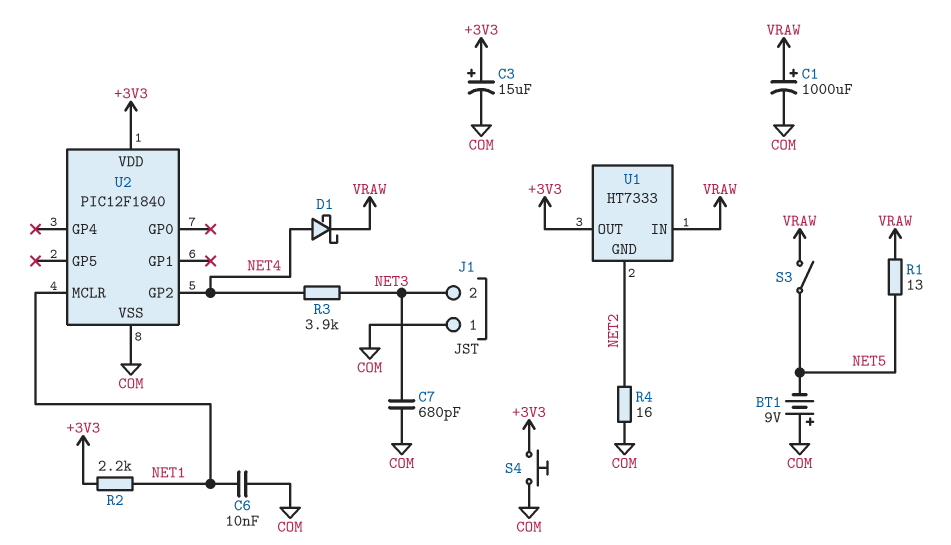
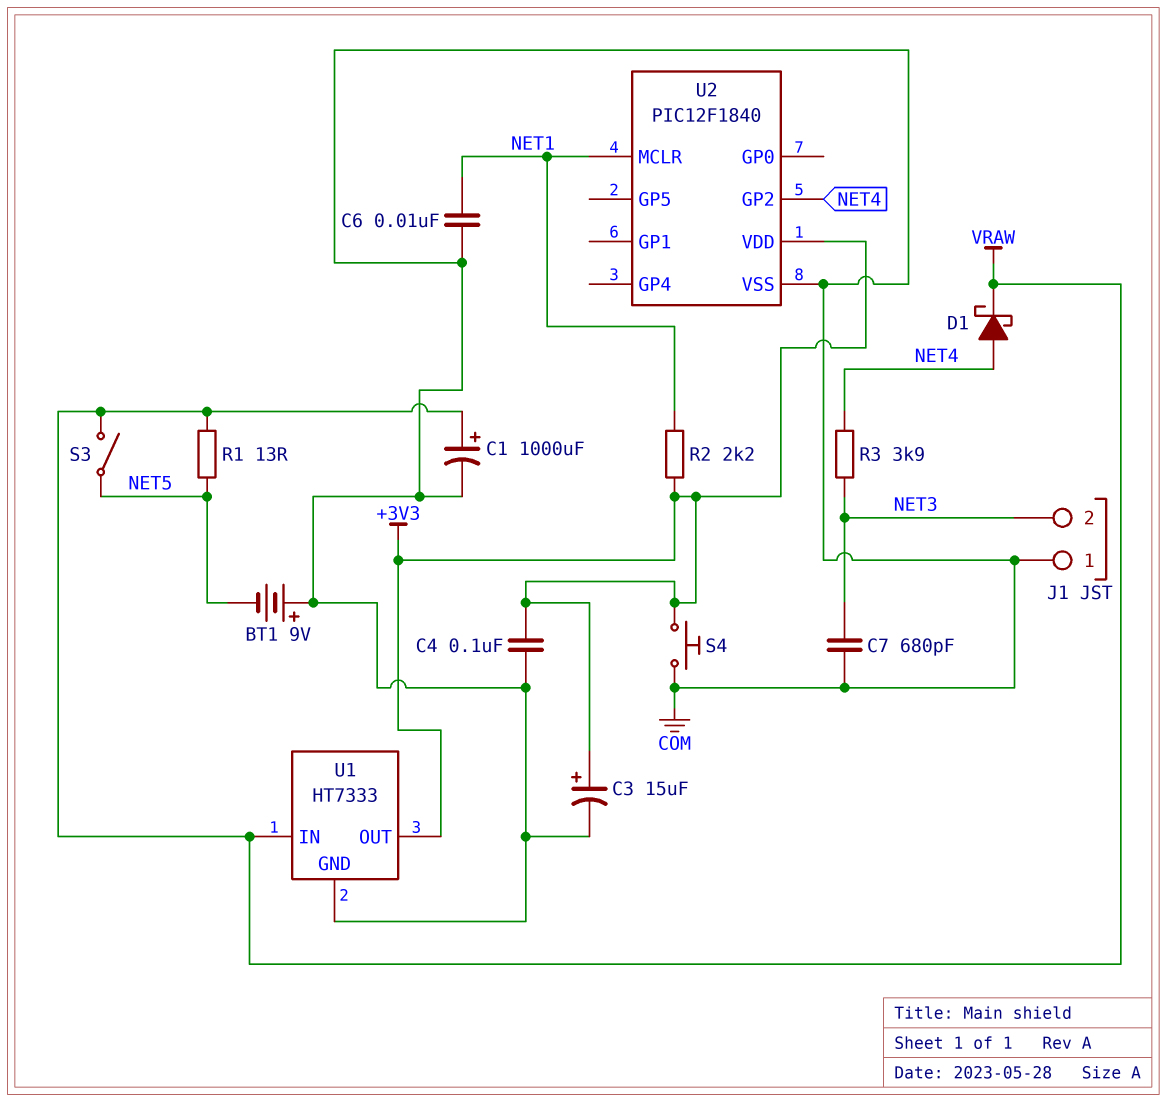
C4: none -> 100nF (+3V3, COM)
R4: 16 (COM, NET2) -> none
U1 pin GND: NET2 -> COM

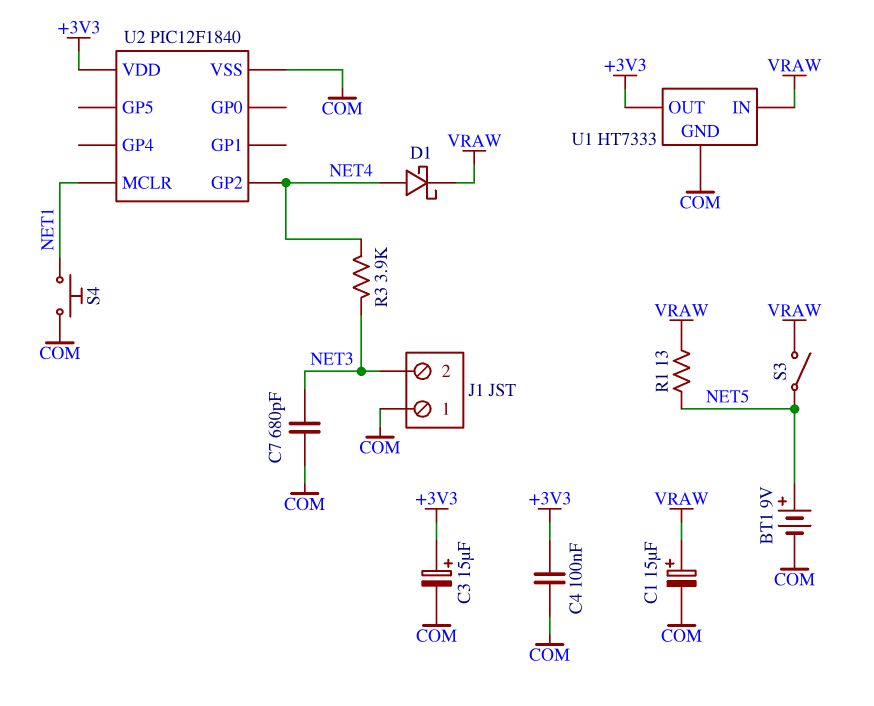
BT1: 9V (plus COM, minus NET5) -> 9V (plus NET5, minus COM)
C1: 1000uF (plus VRAW, minus COM) -> 15uF (plus VRAW, minus COM)
C6: 10nF (COM, NET1) -> none
R2: 2.2k (+3V3, NET1) -> none
S4: button (+3V3, COM) -> button (COM, NET1)

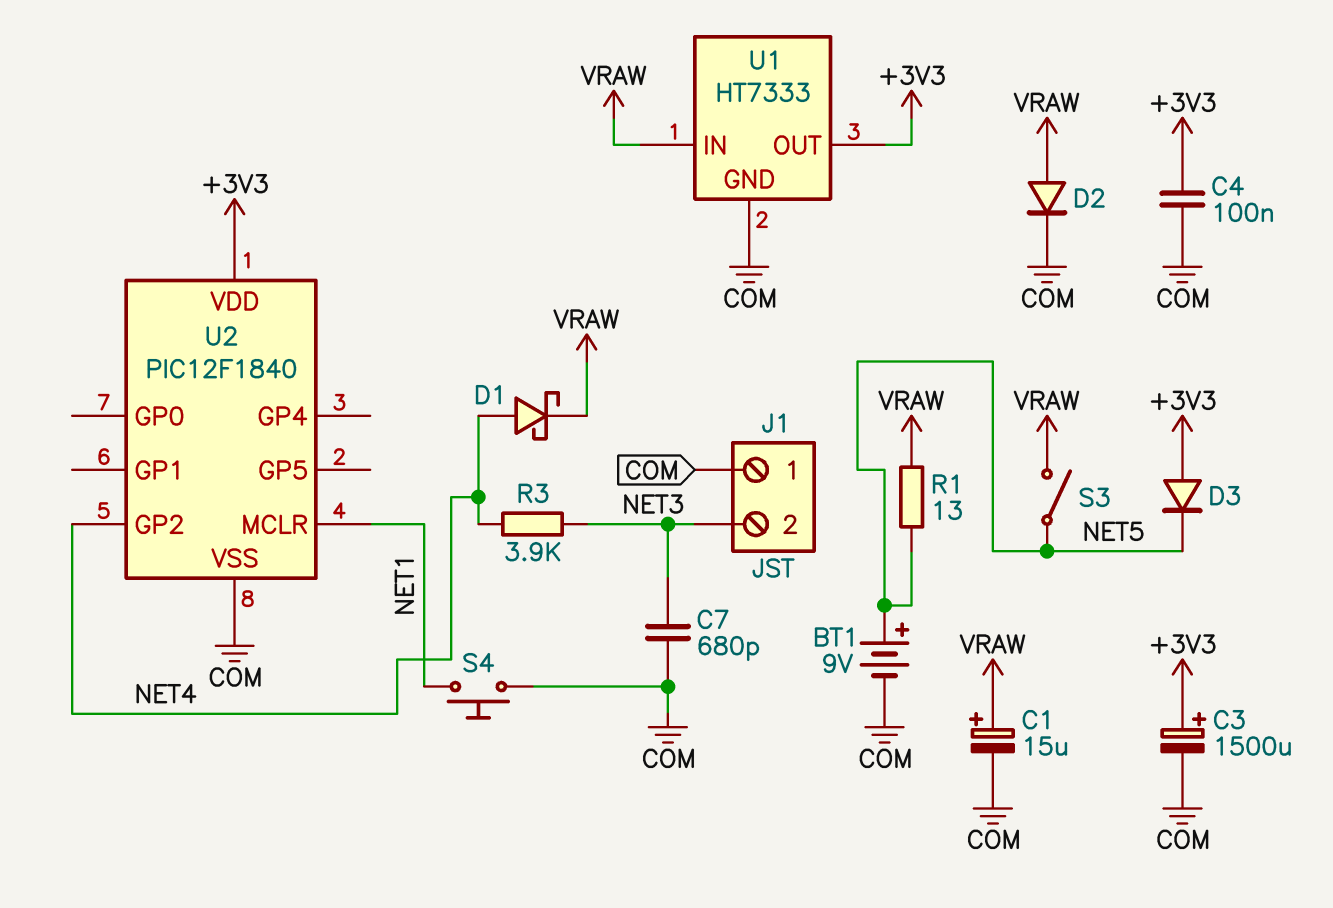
C3: 15uF (plus +3V3, minus COM) -> 1500uF (plus +3V3, minus COM)
D2: none -> diode (A VRAW, K COM)
D3: none -> diode (A +3V3, K NET5)

